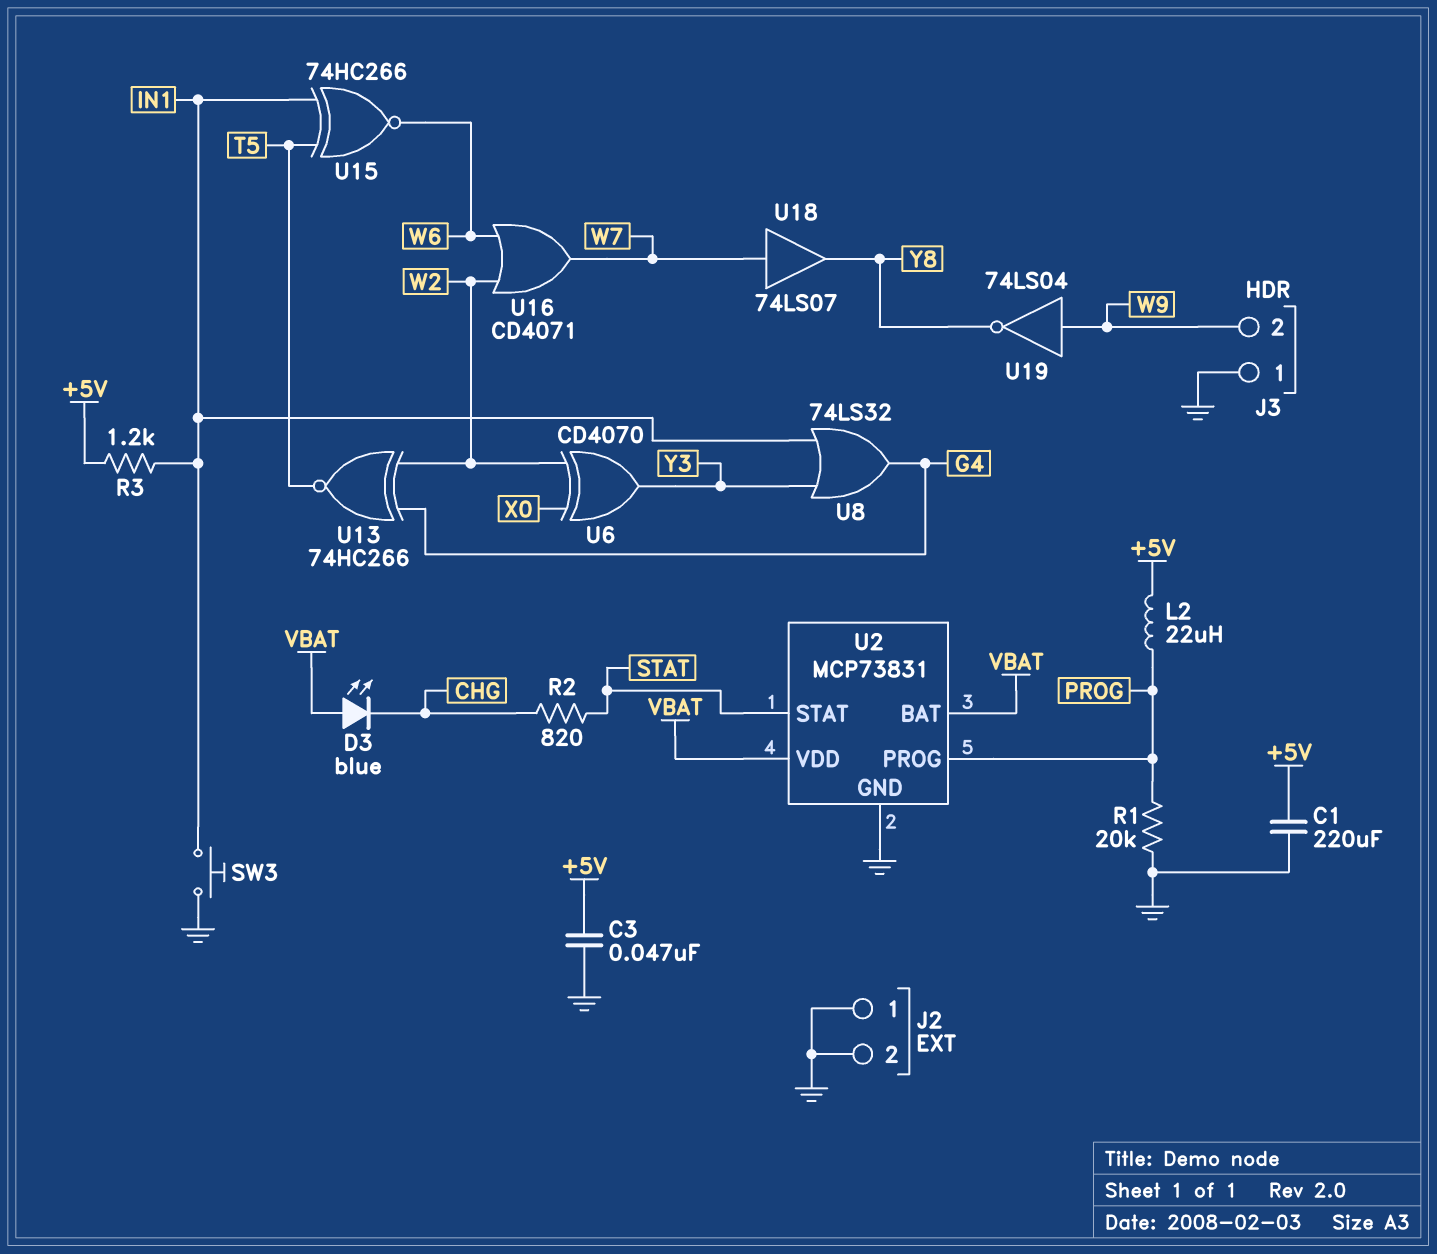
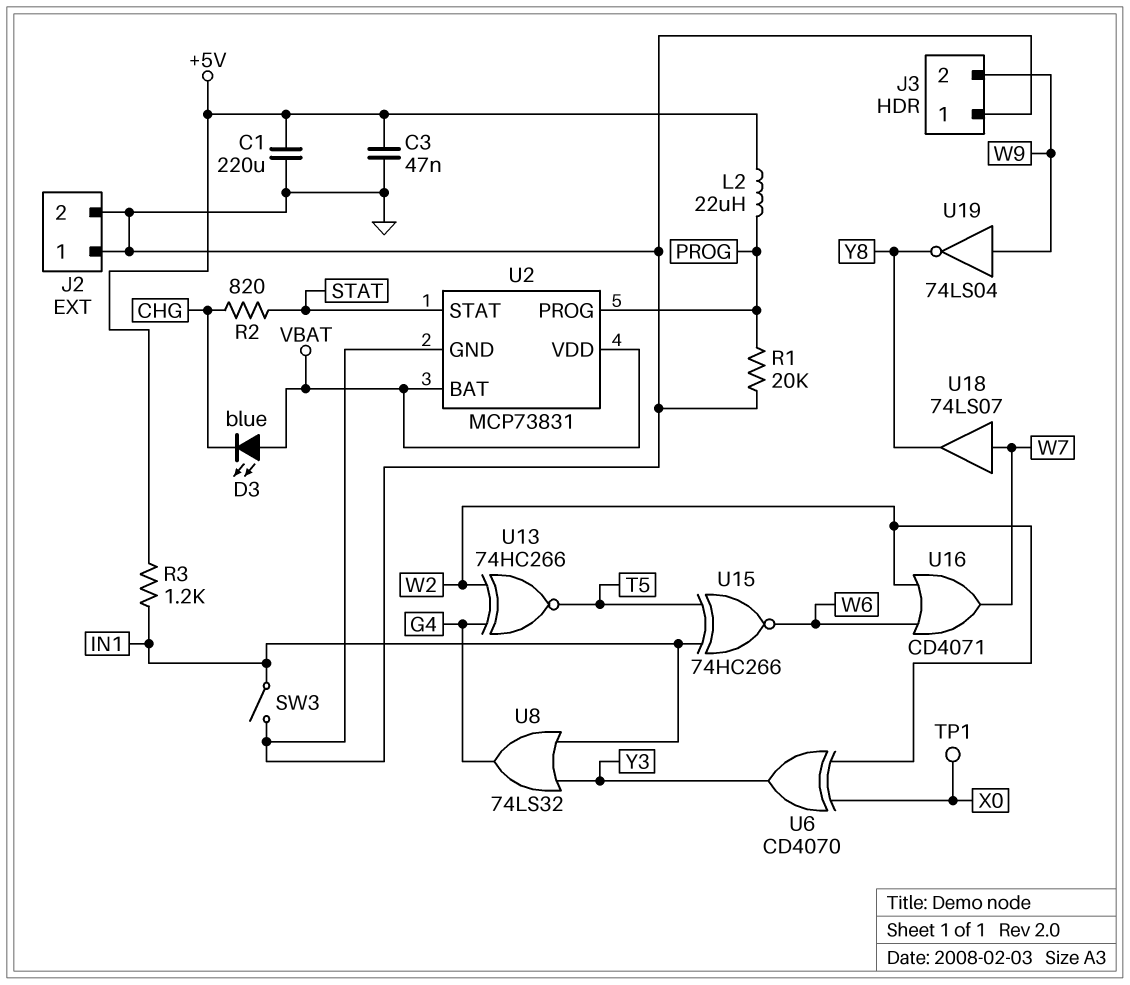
SW3: button (GND, IN1) -> switch (GND, IN1)
TP1: none -> test point (X0)

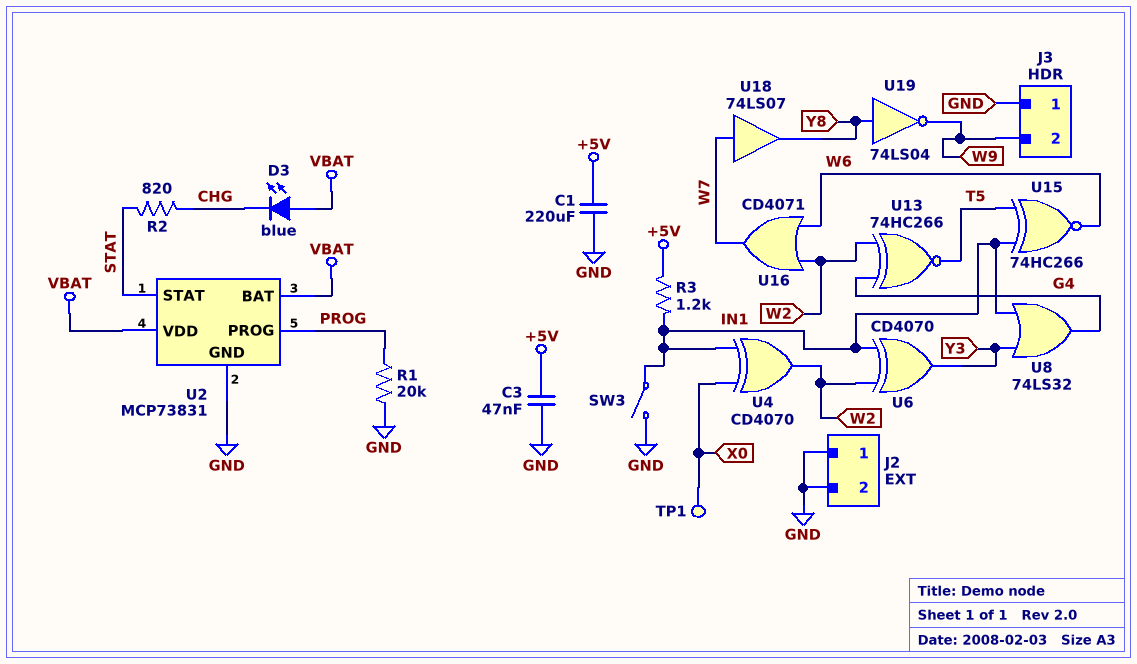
L2: 22uH (+5V, PROG) -> none
U4: none -> XOR CD4070 (in IN1, in X0, out W2)
U6: XOR CD4070 (in W2, in X0, out Y3) -> XOR CD4070 (in IN1, in W2, out Y3)
U19: NOT 74LS04 (in W9, out Y8) -> NOT 74LS04 (in Y8, out W9)

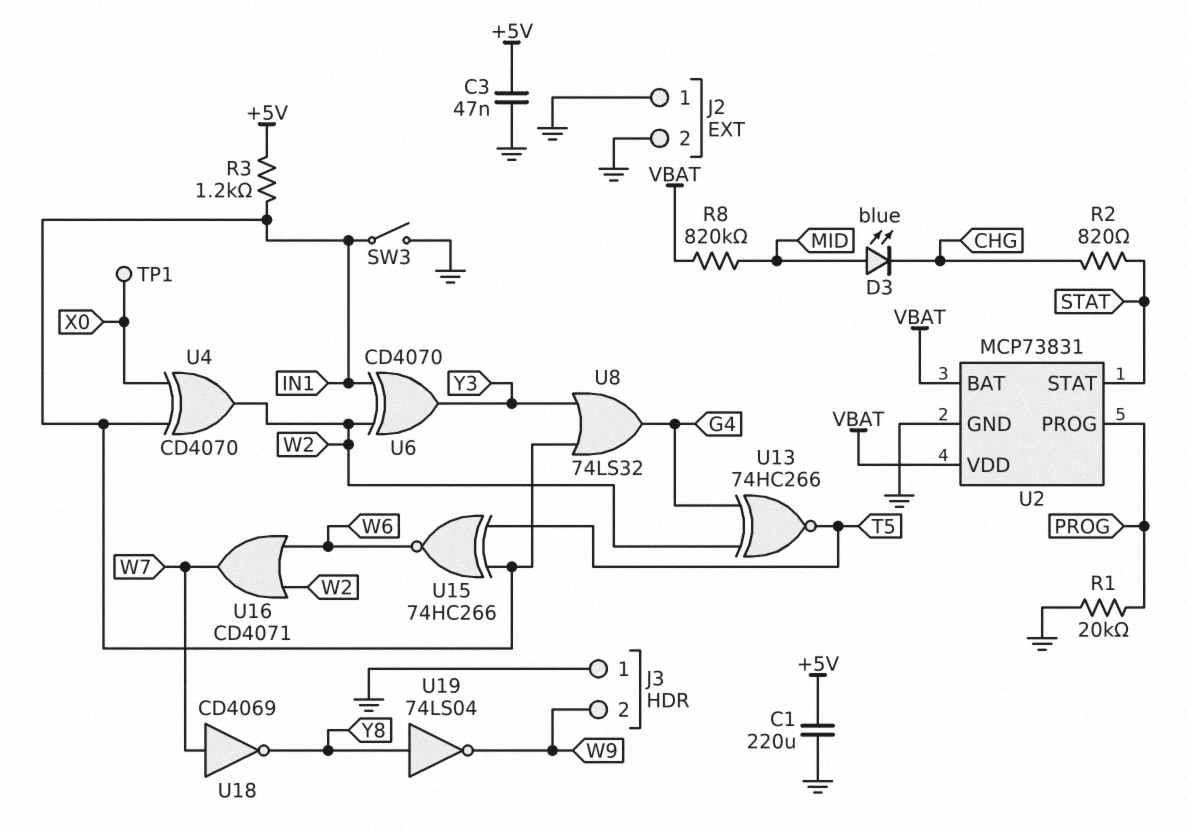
D3: LED blue (A VBAT, K CHG) -> LED blue (A MID, K CHG)
R8: none -> 820k (MID, VBAT)
U18: buffer 74LS07 (in W7, out Y8) -> NOT CD4069 (in W7, out Y8)

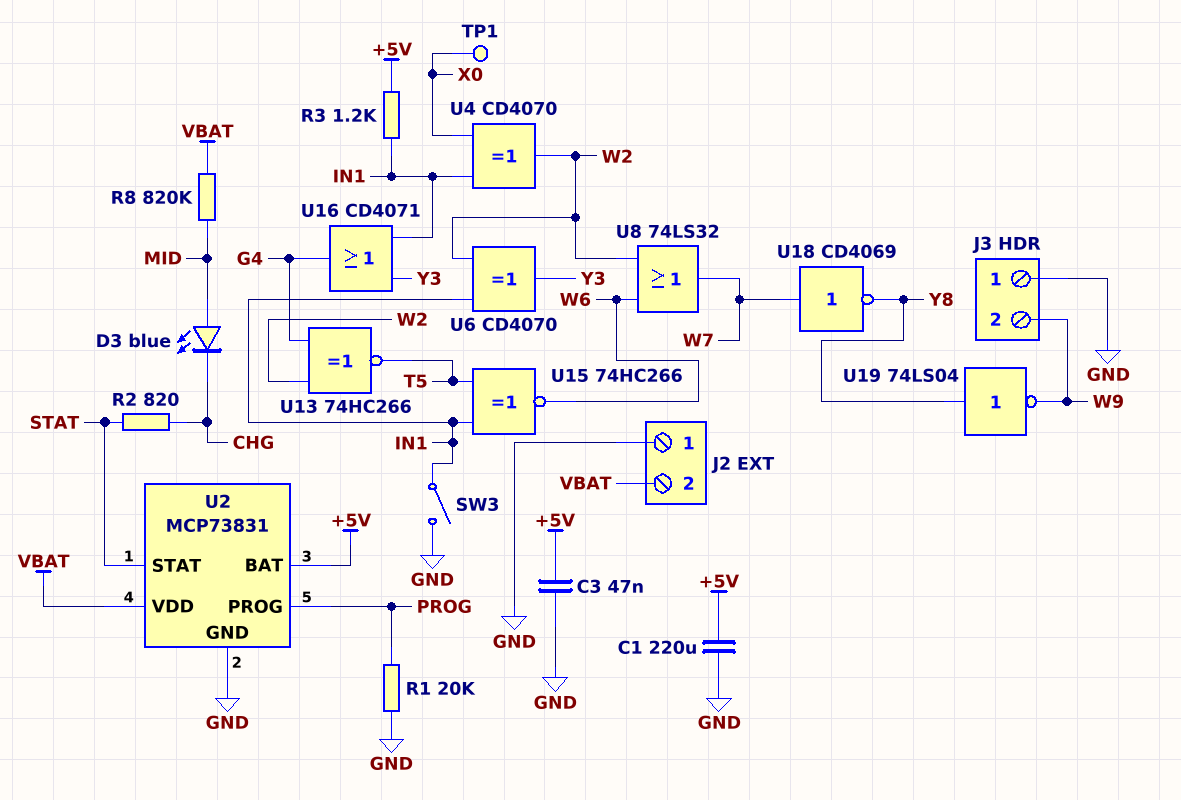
J2 pin 2: GND -> VBAT
U2 pin BAT: VBAT -> +5V
U8: OR 74LS32 (in IN1, in Y3, out G4) -> OR 74LS32 (in W2, in W6, out W7)
U16: OR CD4071 (in W2, in W6, out W7) -> OR CD4071 (in IN1, in Y3, out G4)

